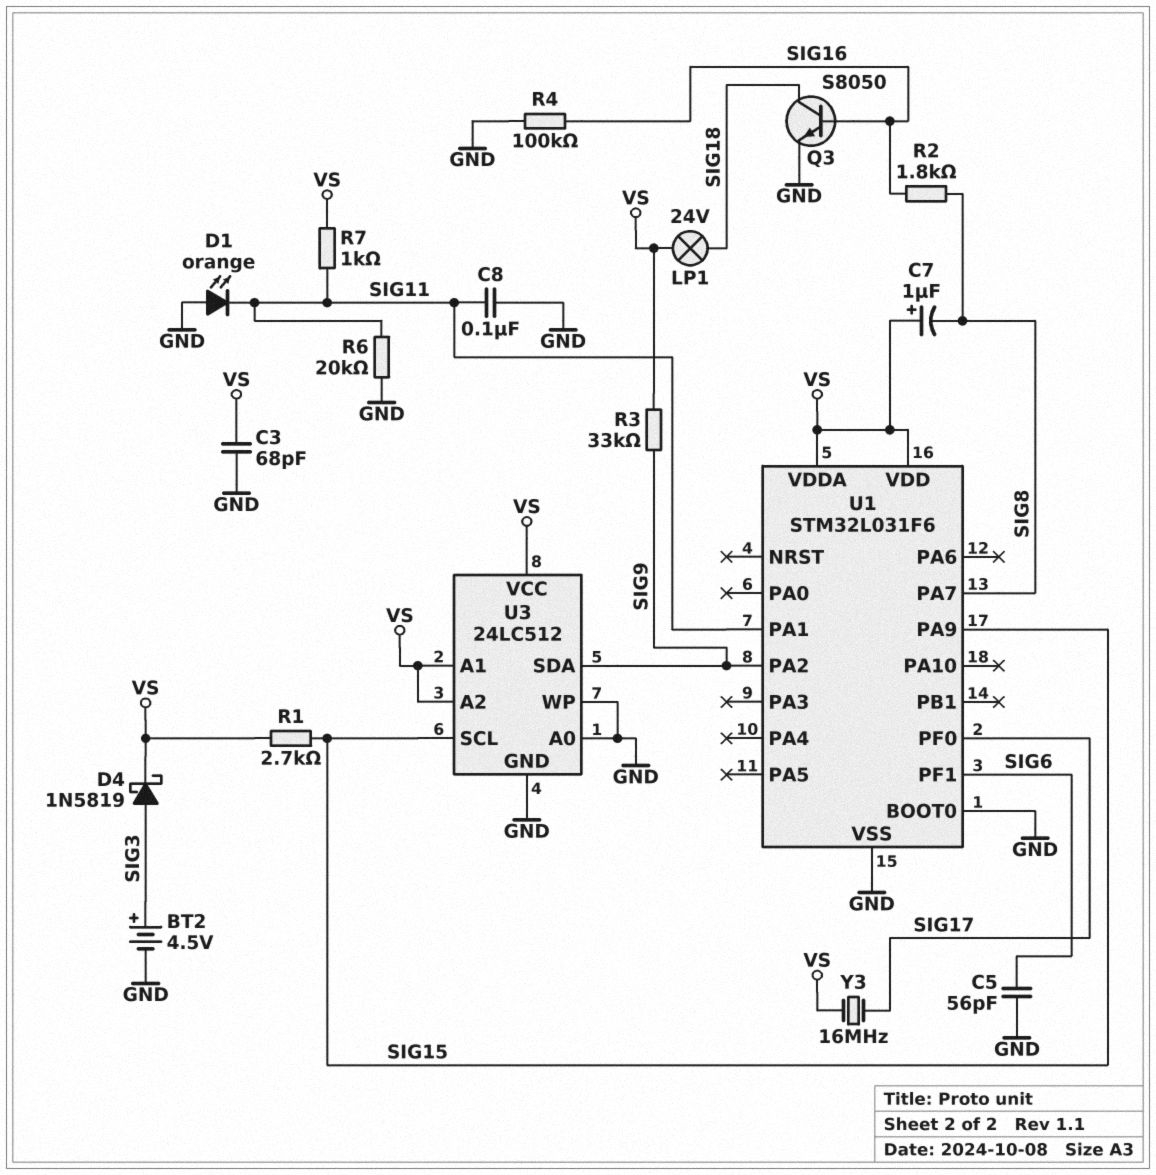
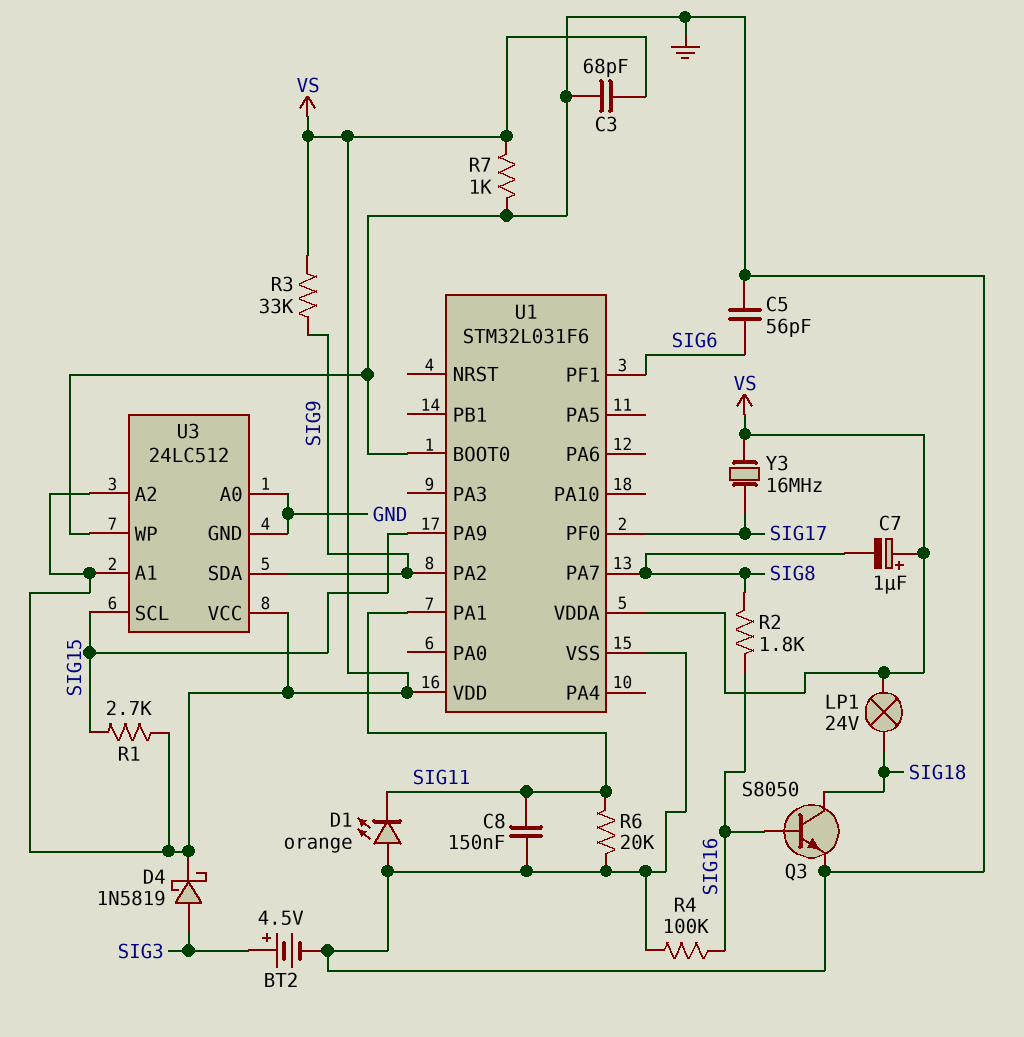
C8: 100nF (GND, SIG11) -> 150nF (GND, SIG11)
R7: 1k (SIG11, VS) -> 1k (GND, VS)

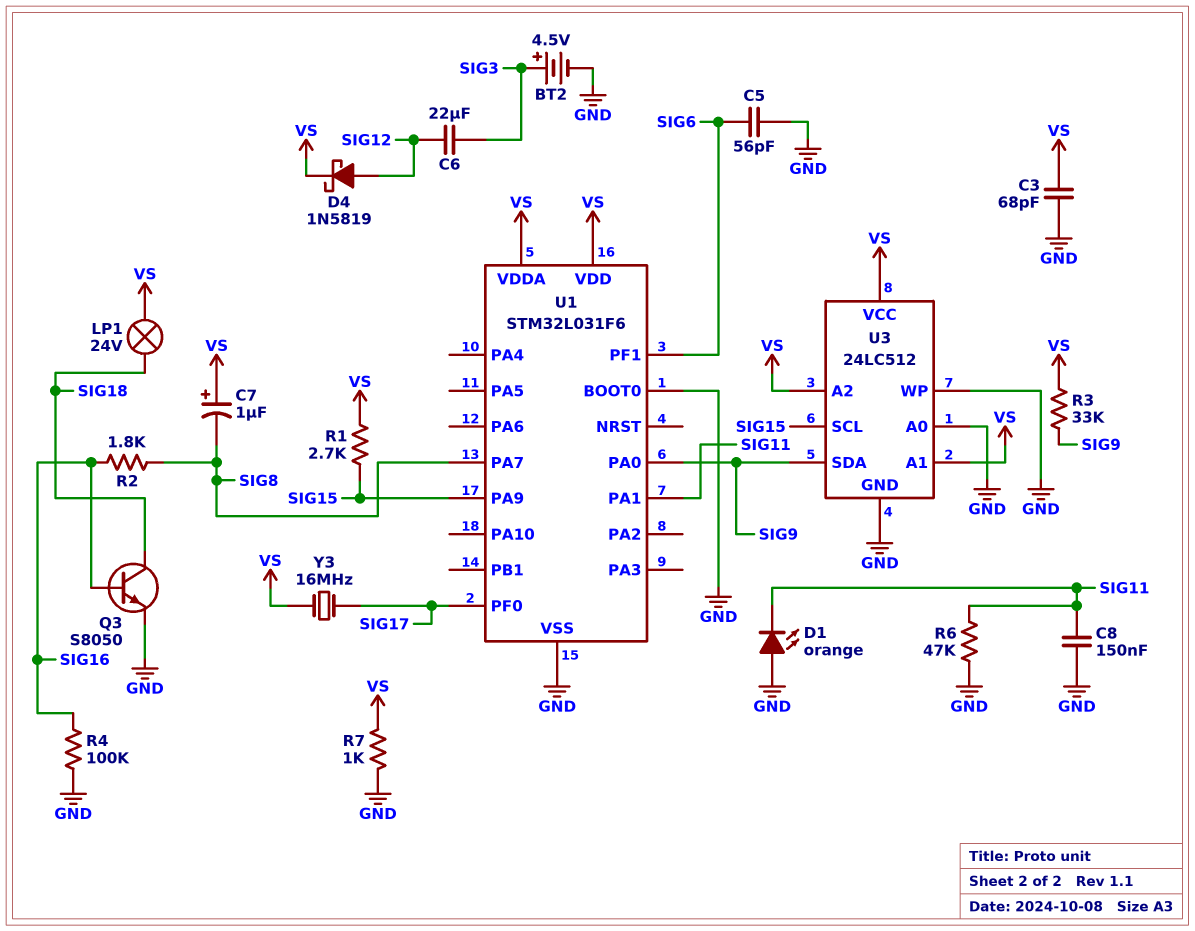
C6: none -> 22uF (SIG3, SIG12)
D4: schottky 1N5819 (A SIG3, K VS) -> schottky 1N5819 (A SIG12, K VS)
R6: 20k (GND, SIG11) -> 47k (GND, SIG11)
U1 pin PA0: none -> SIG9
U1 pin PA2: SIG9 -> none

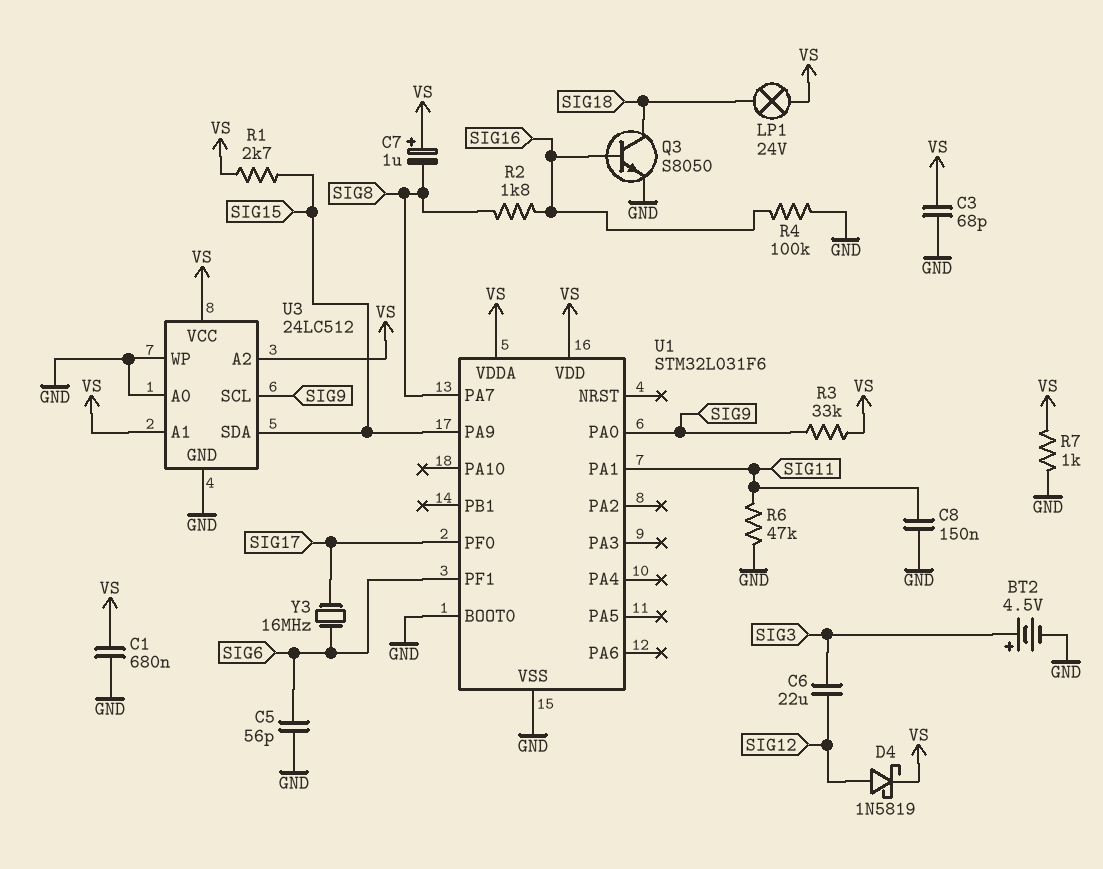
C1: none -> 680nF (GND, VS)
D1: LED orange (A GND, K SIG11) -> none
U3 pin SCL: SIG15 -> SIG9
U3 pin SDA: SIG9 -> SIG15
Y3: 16MHz (SIG17, VS) -> 16MHz (SIG6, SIG17)

